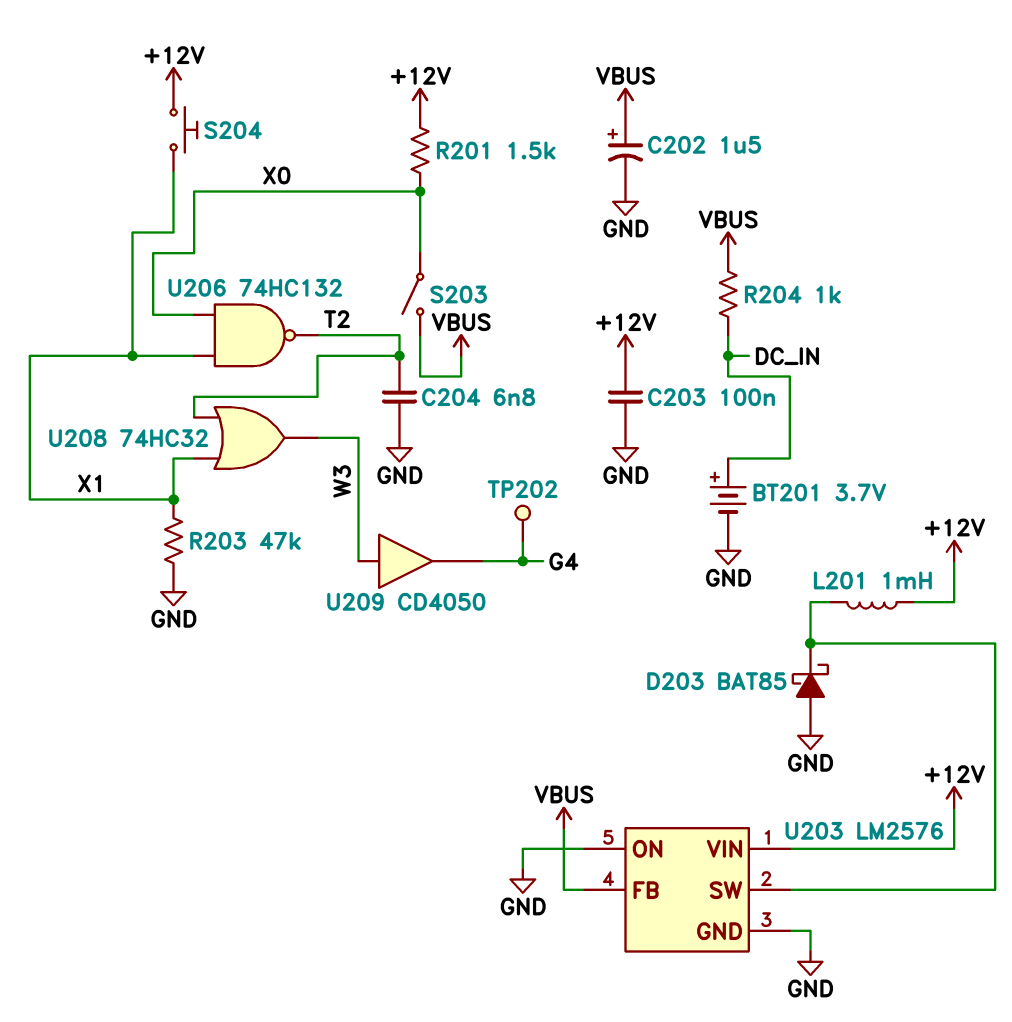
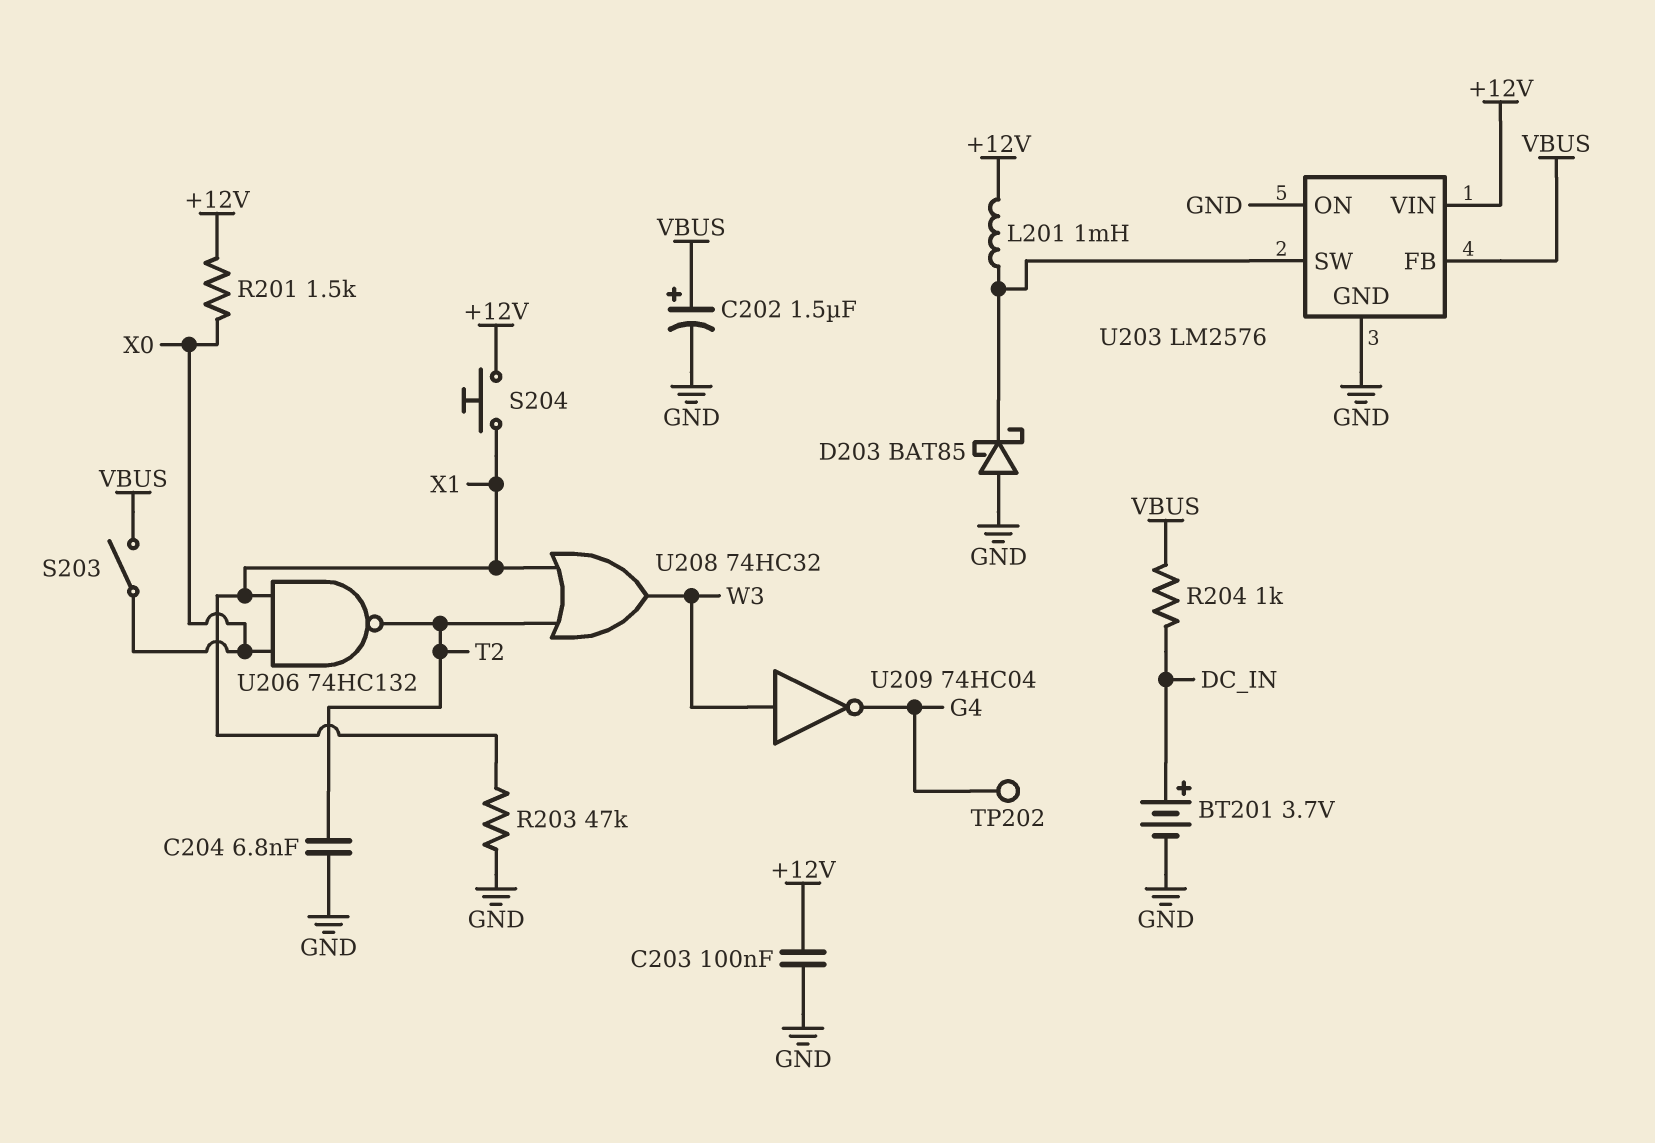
U209: buffer CD4050 (in W3, out G4) -> NOT 74HC04 (in W3, out G4)

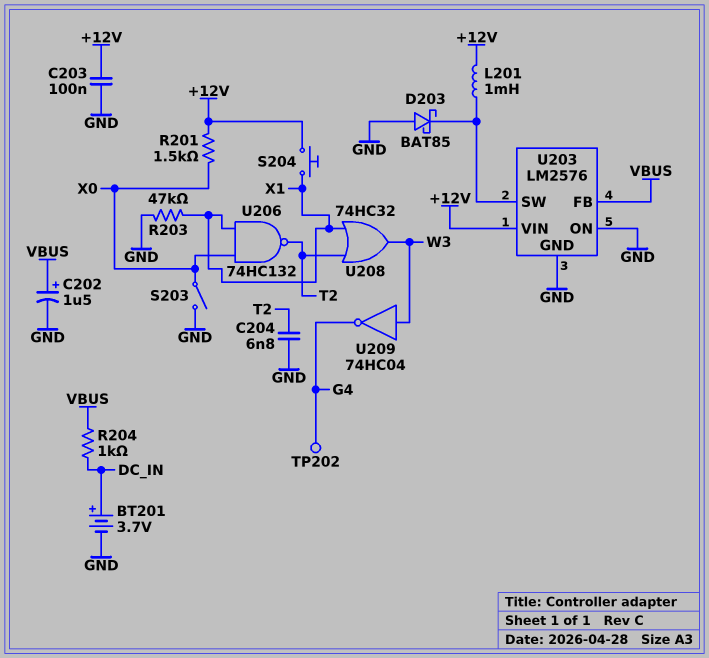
S203: switch (VBUS, X0) -> switch (GND, X0)

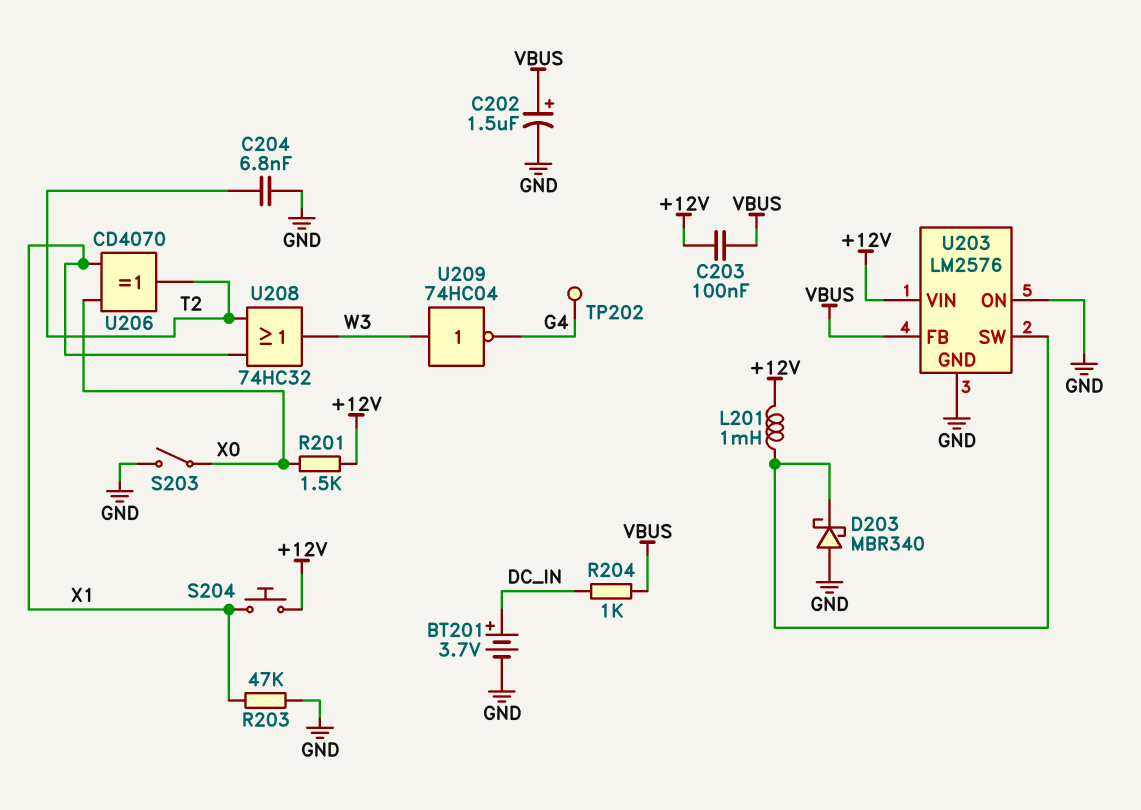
C203: 100nF (+12V, GND) -> 100nF (+12V, VBUS)
D203: schottky BAT85 (A GND, K U203/SW) -> schottky MBR340 (A GND, K U203/SW)
U206: NAND 74HC132 (in X0, in X1, out T2) -> XOR CD4070 (in X0, in X1, out T2)

